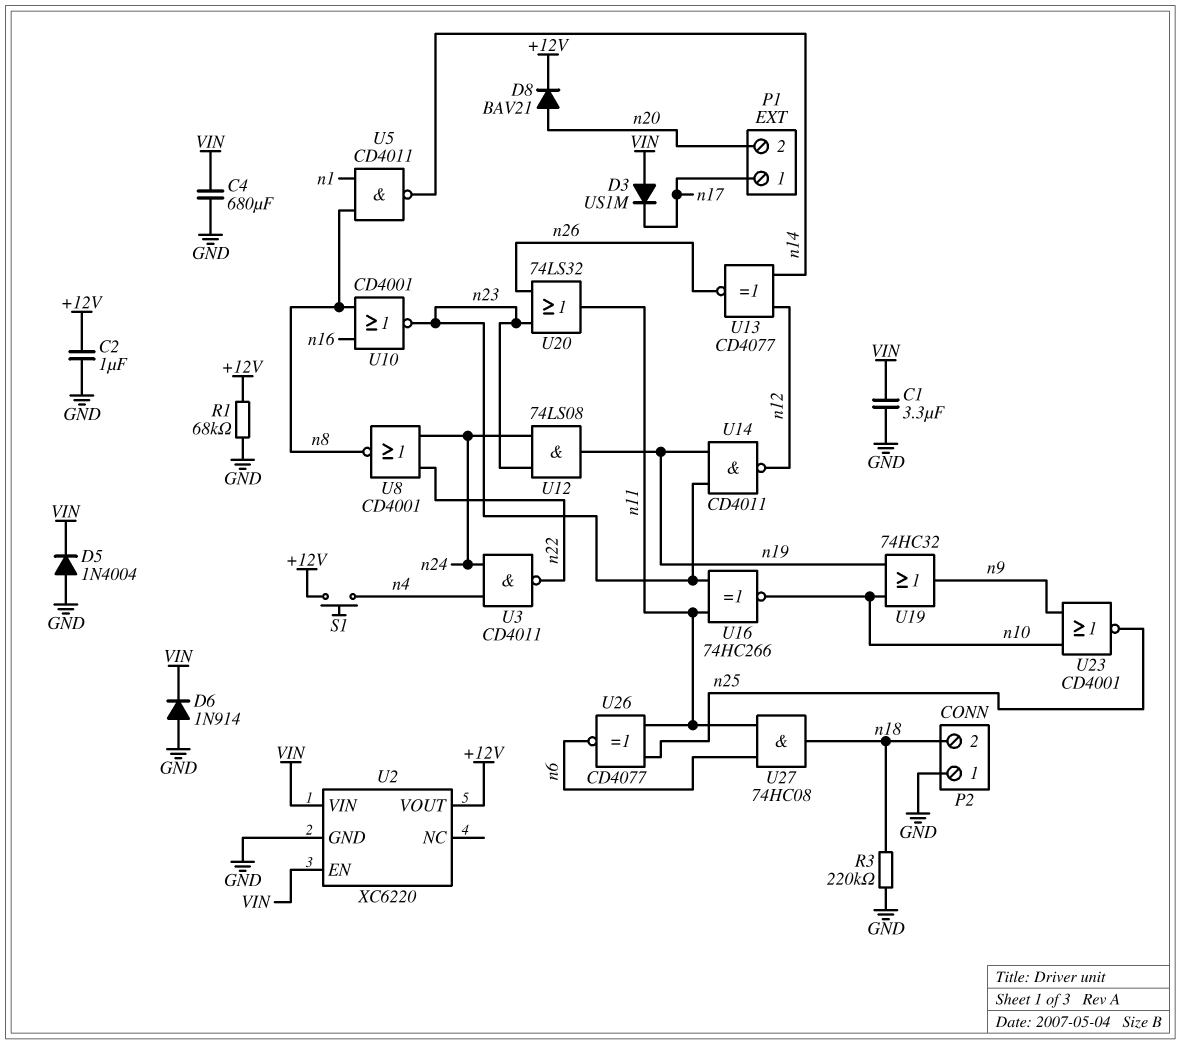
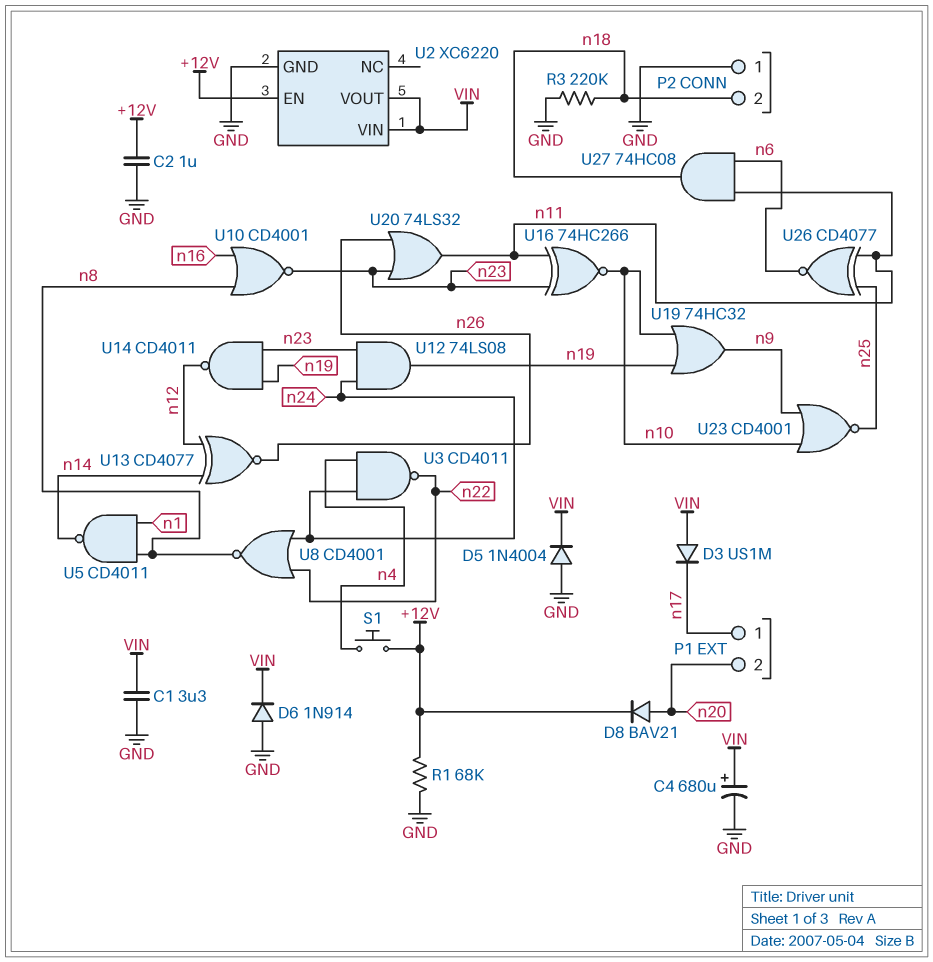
C4: 680uF (GND, VIN) -> 680uF (plus VIN, minus GND)
U2 pin EN: VIN -> +12V
U2 pin VOUT: +12V -> VIN

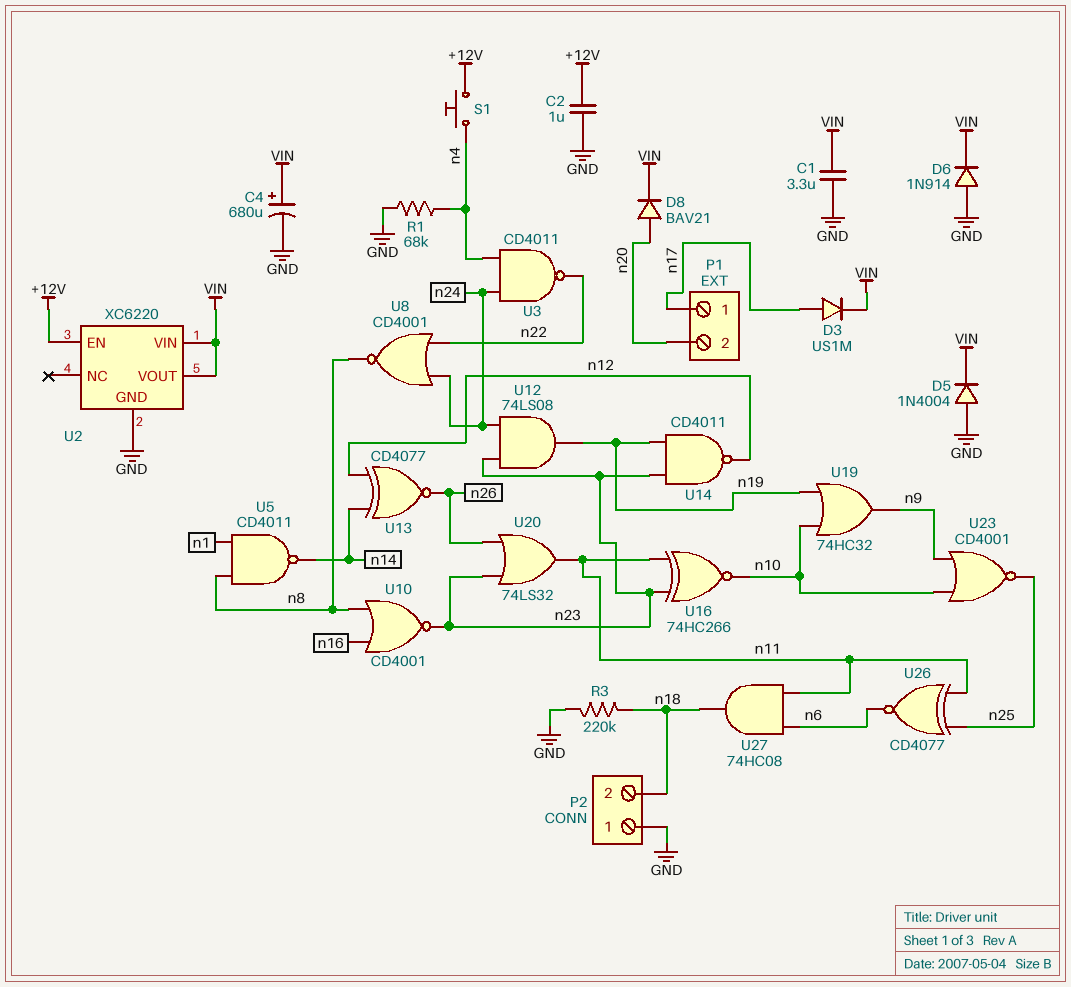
D3: diode US1M (A VIN, K n17) -> diode US1M (A n17, K VIN)
D8: diode BAV21 (A n20, K +12V) -> diode BAV21 (A n20, K VIN)
R1: 68k (+12V, GND) -> 68k (GND, n4)

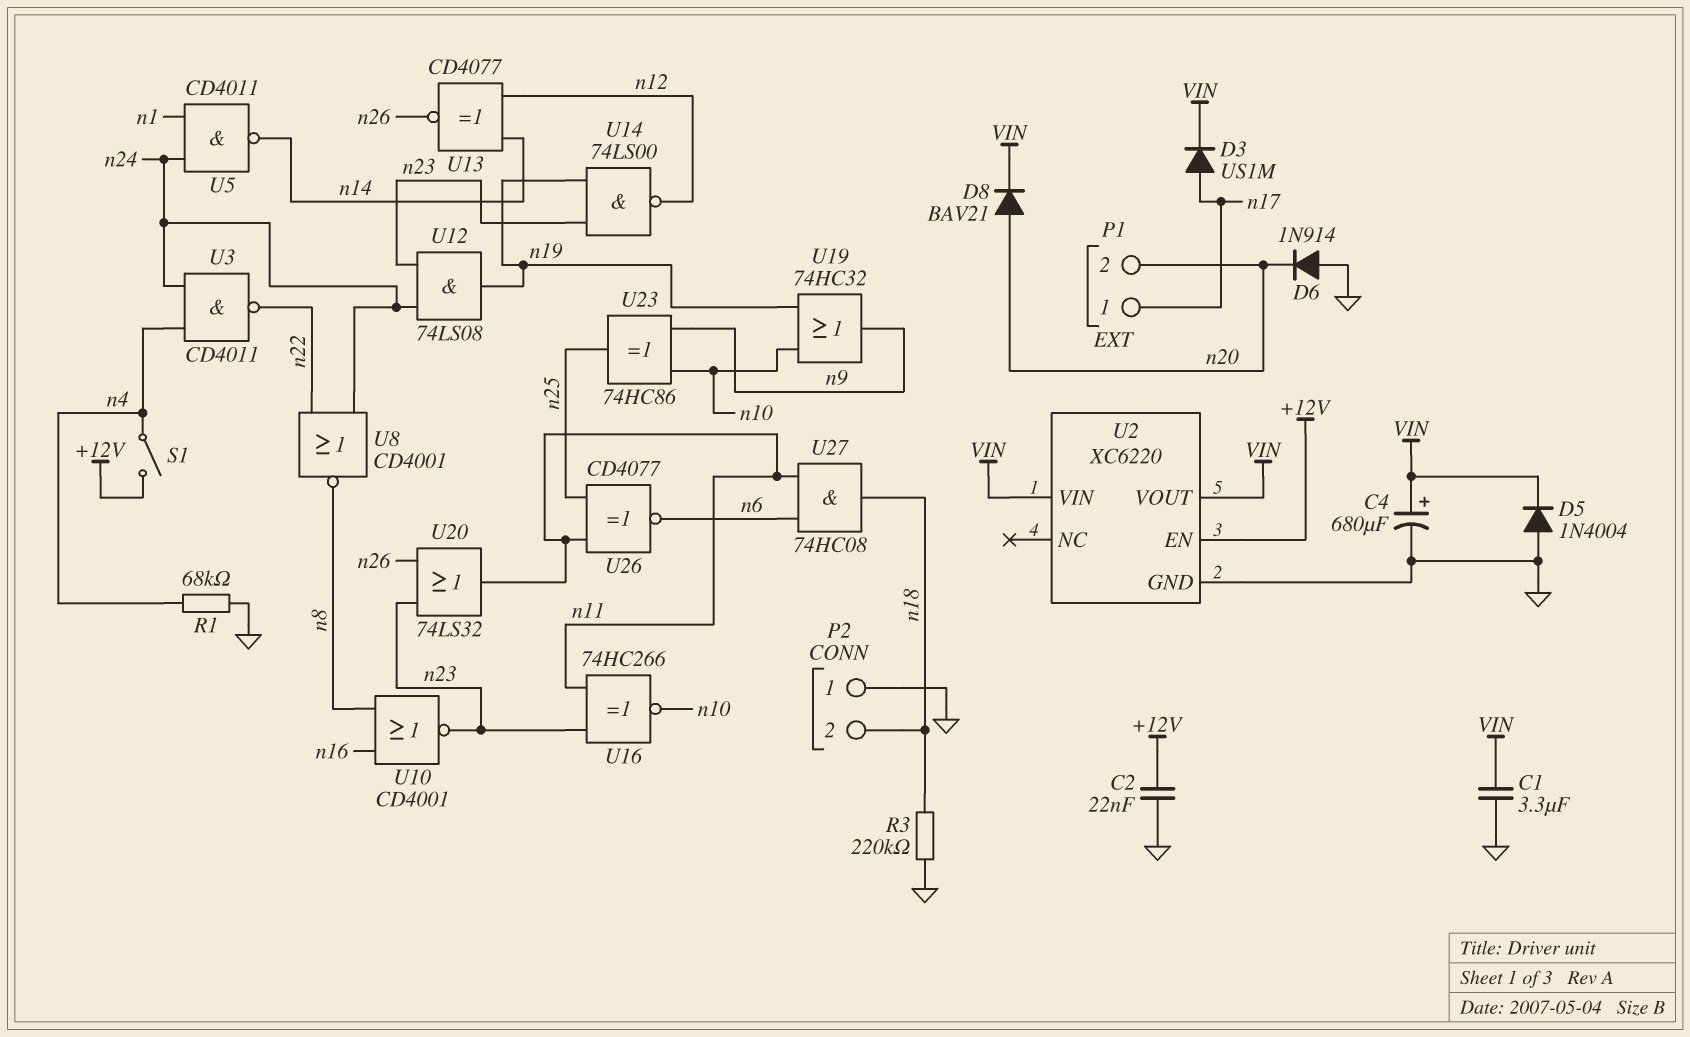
C2: 1uF (+12V, GND) -> 22nF (+12V, GND)
D6: diode 1N914 (A GND, K VIN) -> diode 1N914 (A GND, K n20)
S1: button (+12V, n4) -> switch (+12V, n4)
U5: NAND CD4011 (in n1, in n8, out n14) -> NAND CD4011 (in n1, in n24, out n14)
U14: NAND CD4011 (in n19, in n23, out n12) -> NAND 74LS00 (in n19, in n23, out n12)
U23: NOR CD4001 (in n9, in n10, out n25) -> XOR 74HC86 (in n9, in n10, out n25)

